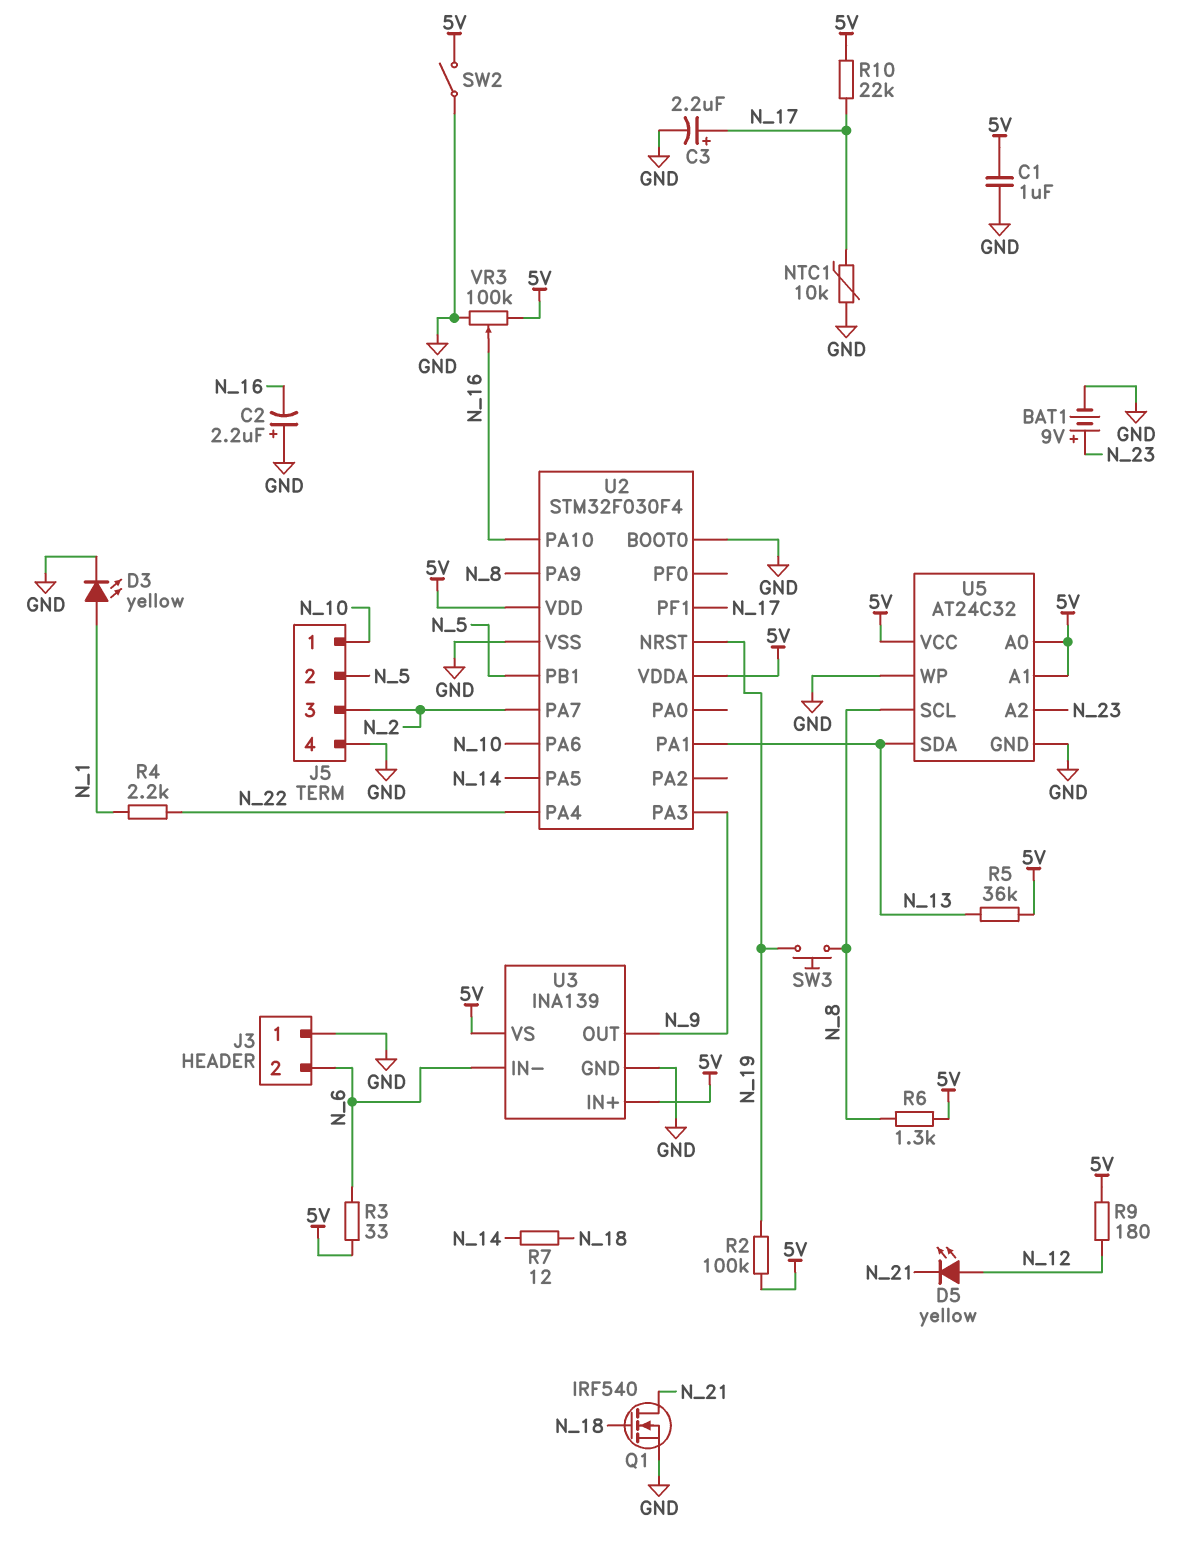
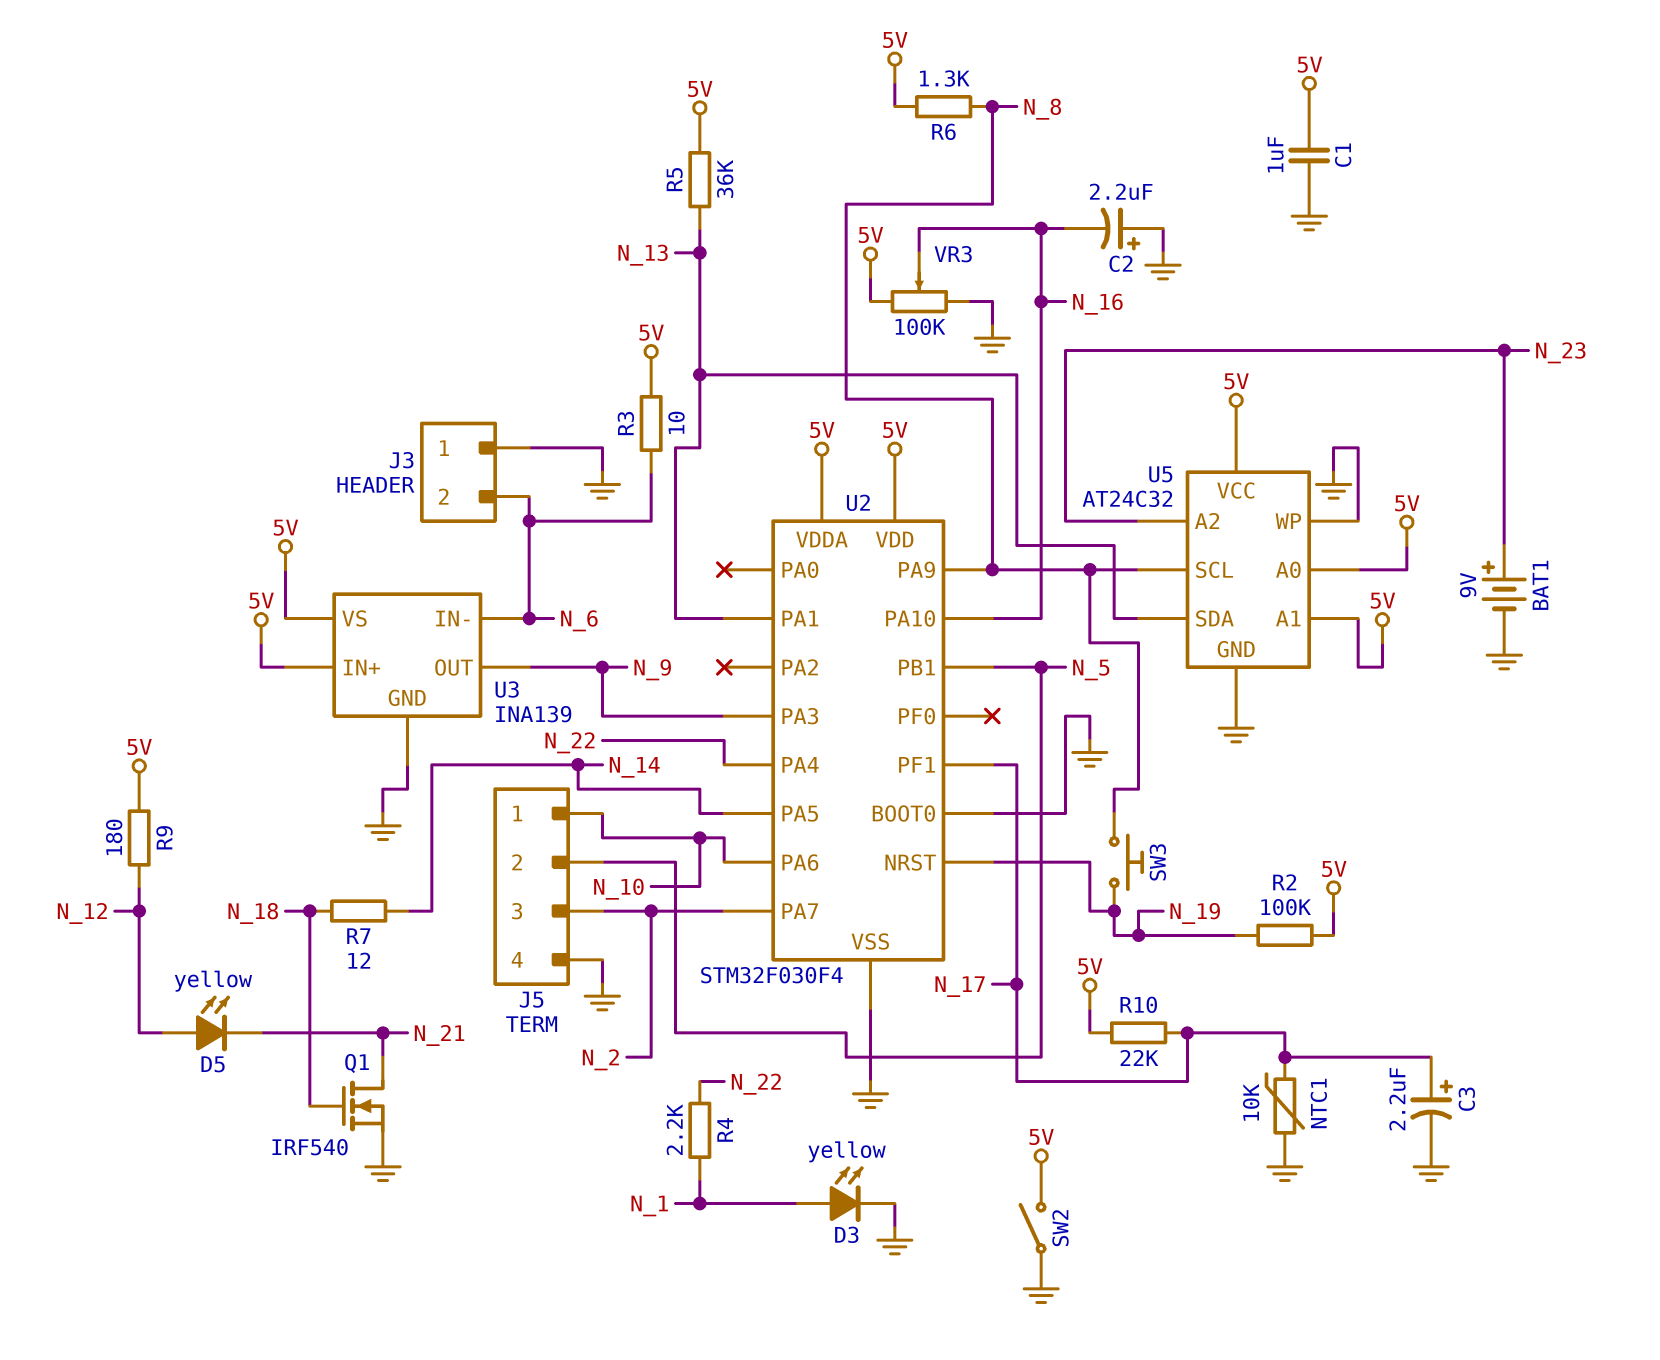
R3: 33 (5V, N_6) -> 10 (5V, N_6)

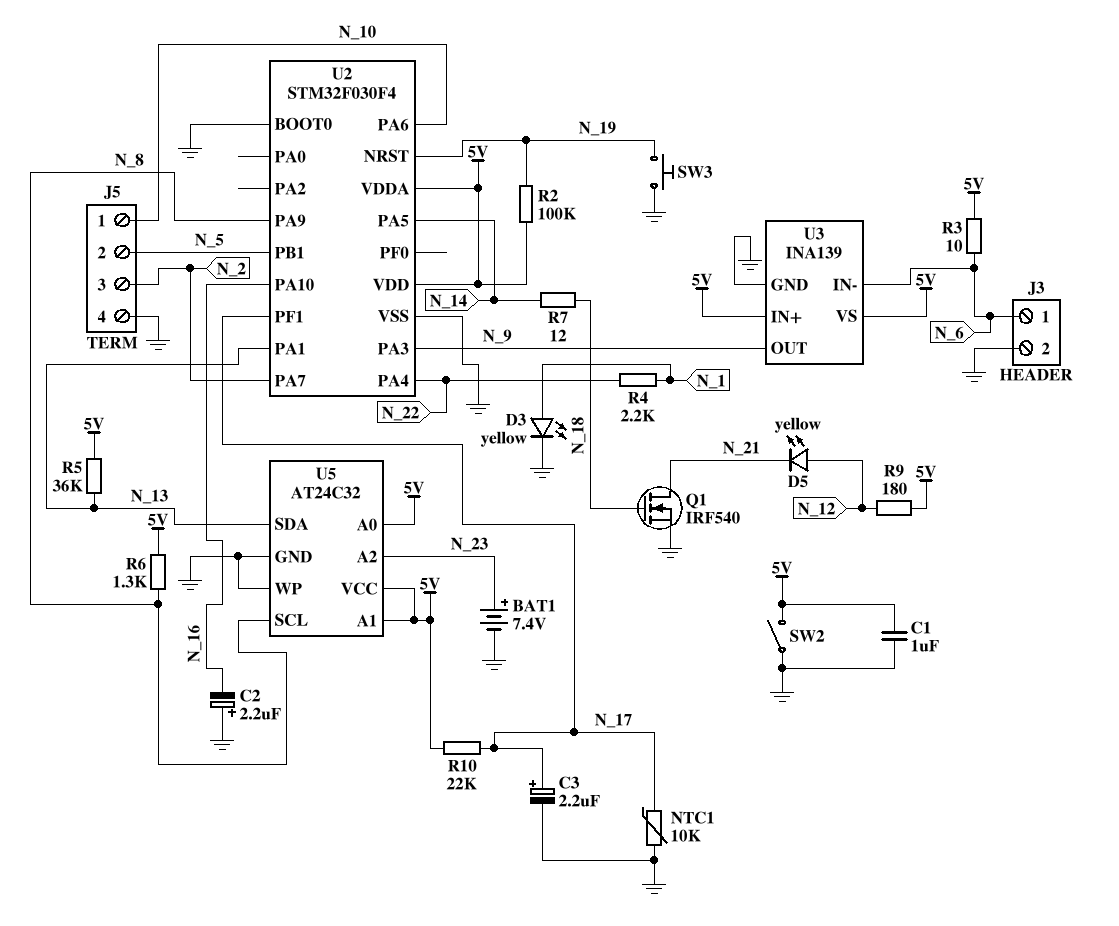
BAT1: 9V (plus N_23, minus GND) -> 7.4V (plus N_23, minus GND)
J3 pin 1: GND -> N_6
J3 pin 2: N_6 -> GND
SW3: button (N_8, N_19) -> button (GND, N_19)
VR3: 100k (5V, GND, wiper N_16) -> none

